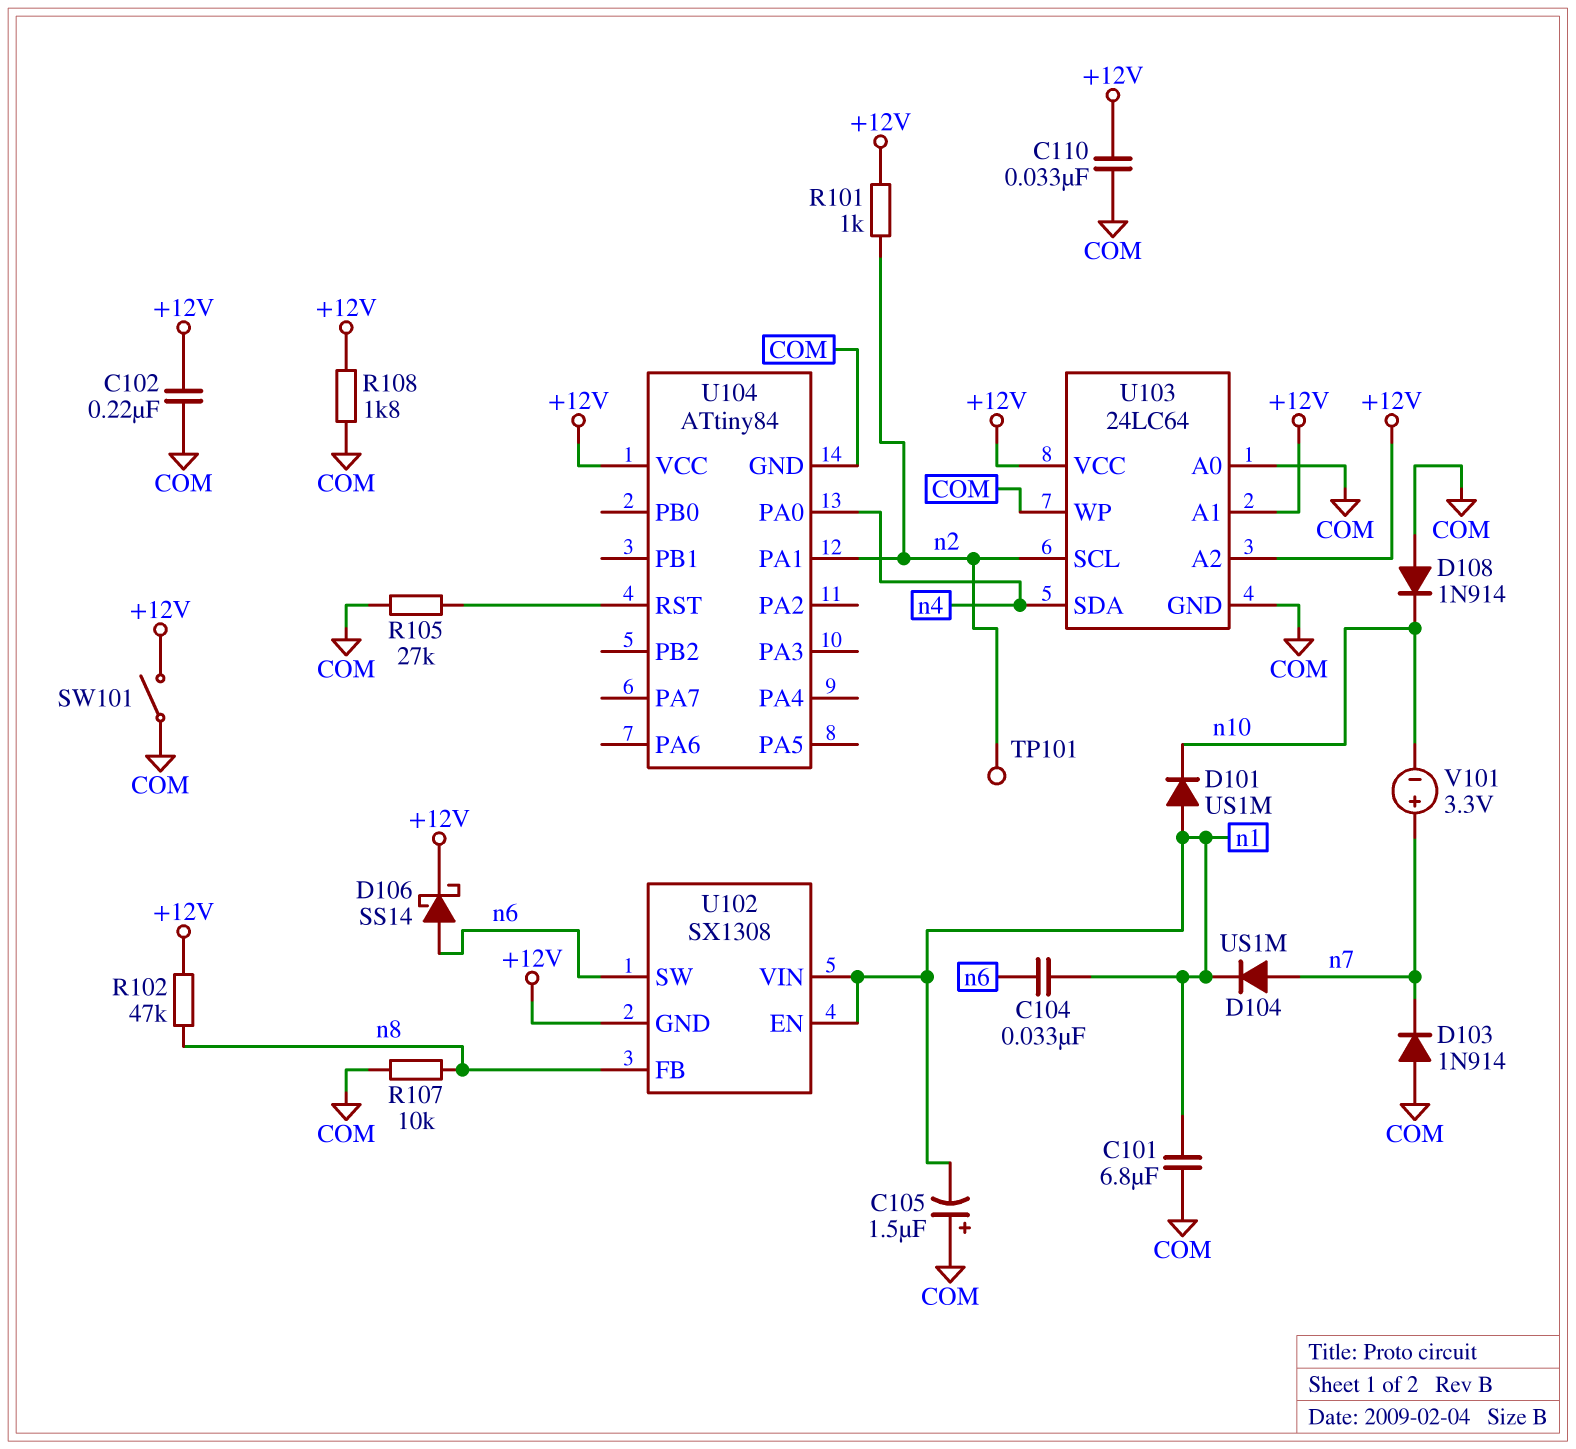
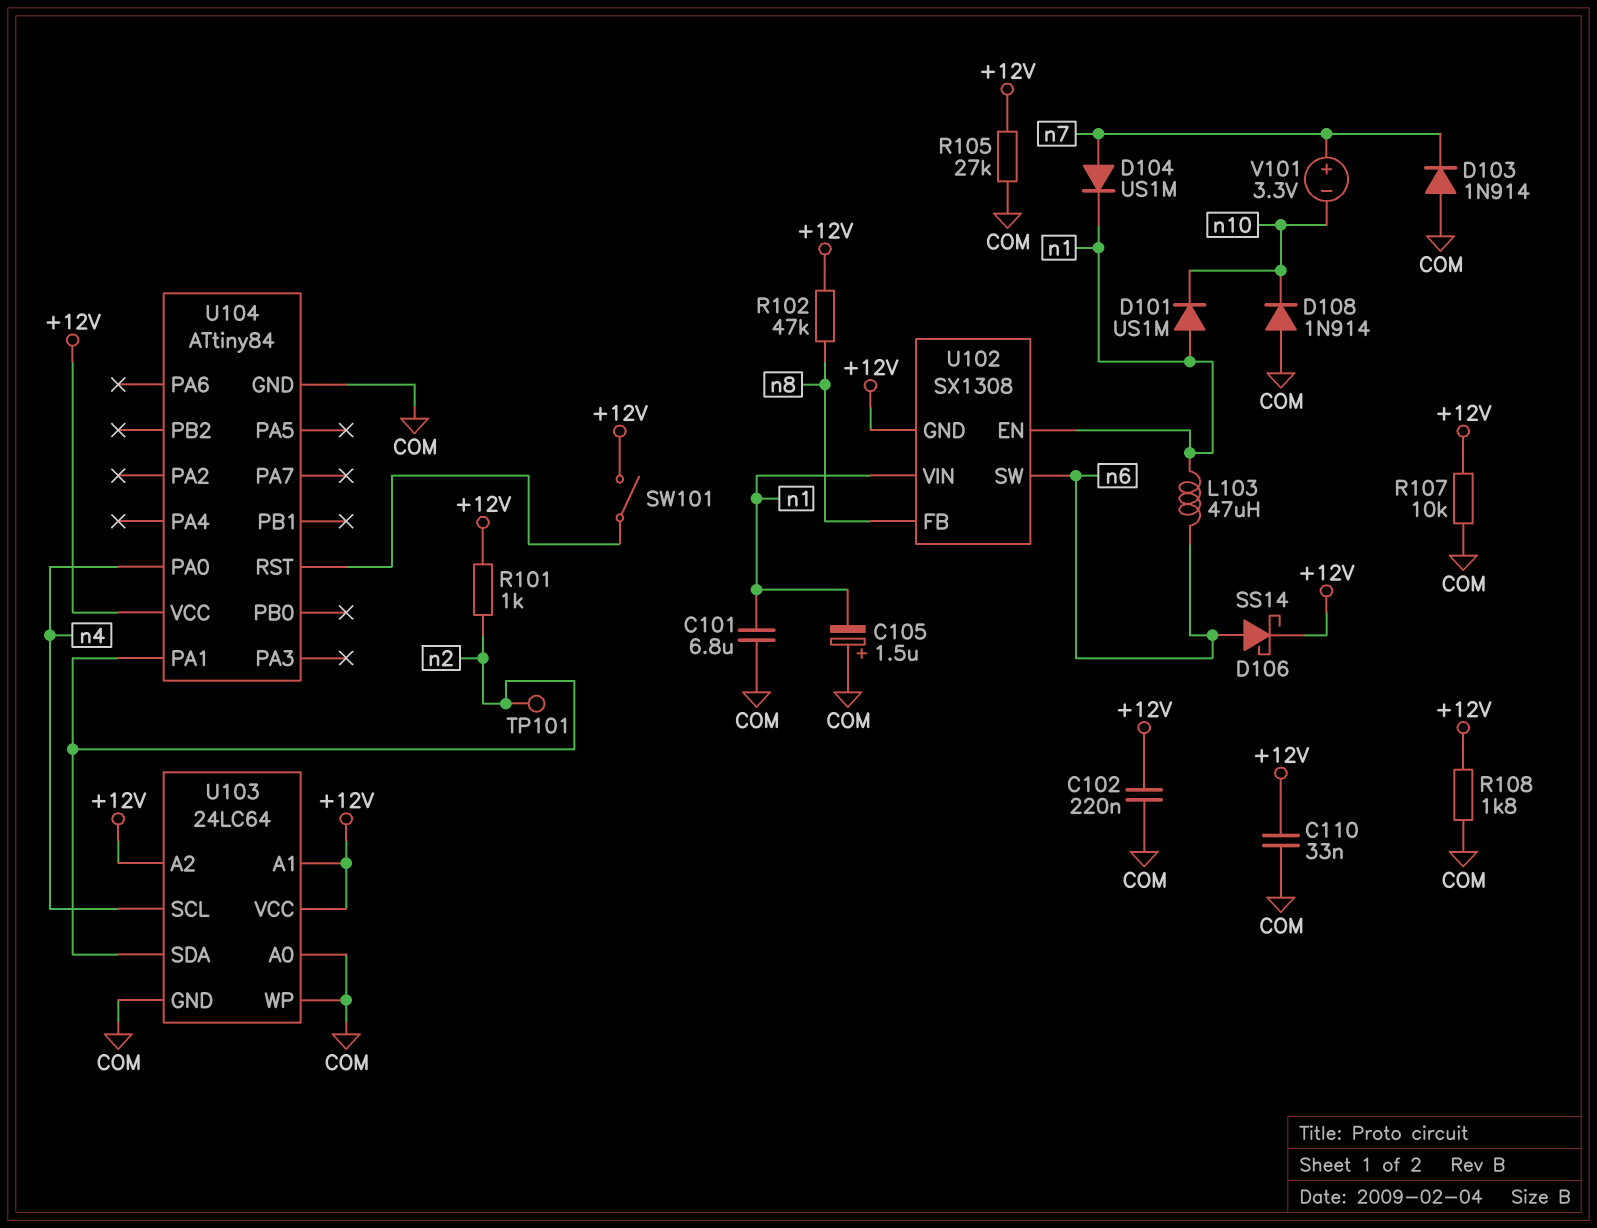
C104: 33nF (n1, n6) -> none
L103: none -> 47uH (n1, n6)
R105: 27k (COM, U104/RST) -> 27k (+12V, COM)
R107: 10k (COM, n8) -> 10k (+12V, COM)
SW101: switch (+12V, COM) -> switch (+12V, U104/RST)
U103 pin SCL: n2 -> n4
U103 pin SDA: n4 -> n2

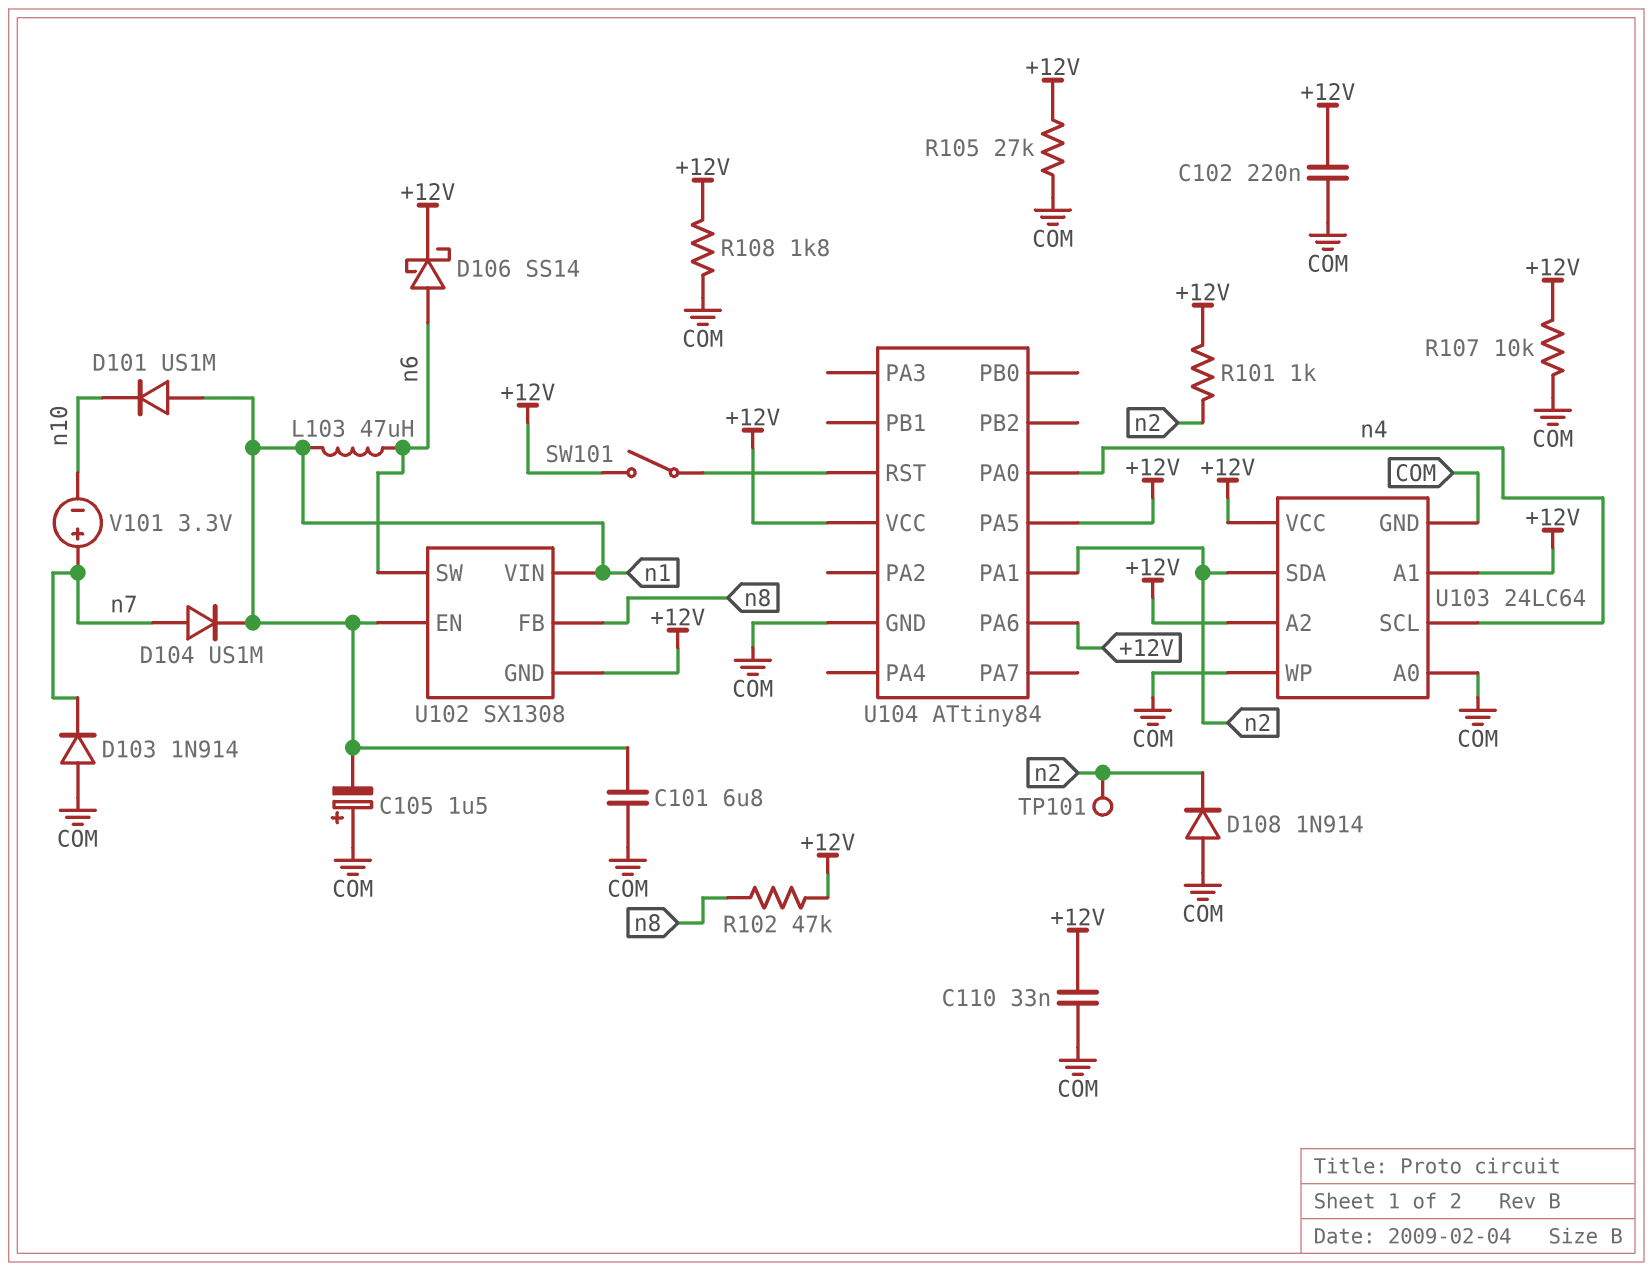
D108: diode 1N914 (A COM, K n10) -> diode 1N914 (A COM, K n2)
U104 pin PA5: none -> +12V
U104 pin PA6: none -> +12V

